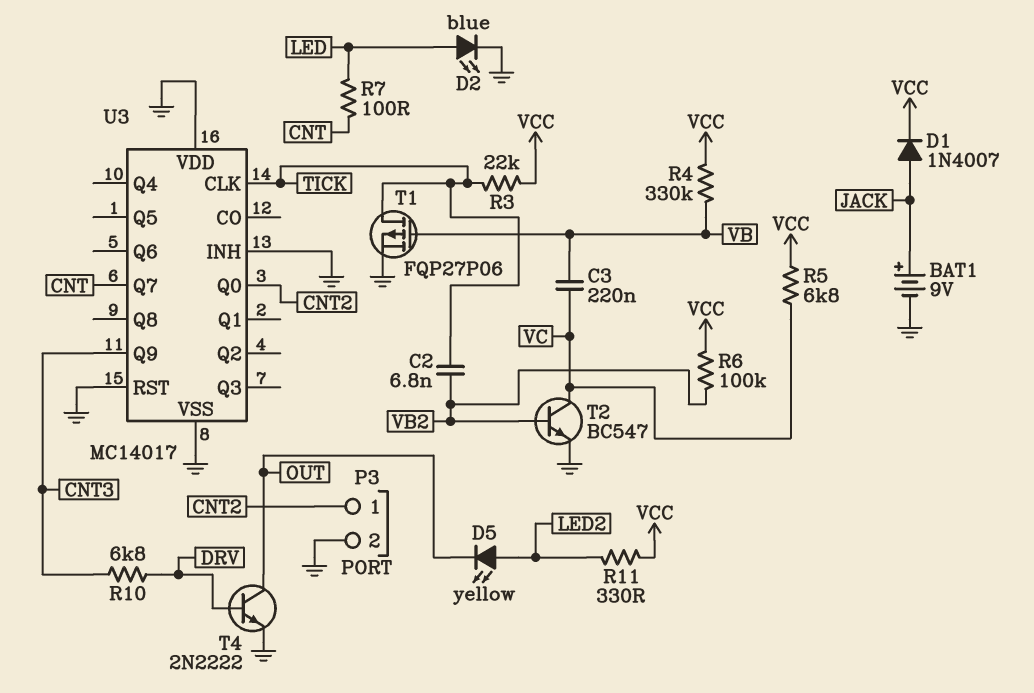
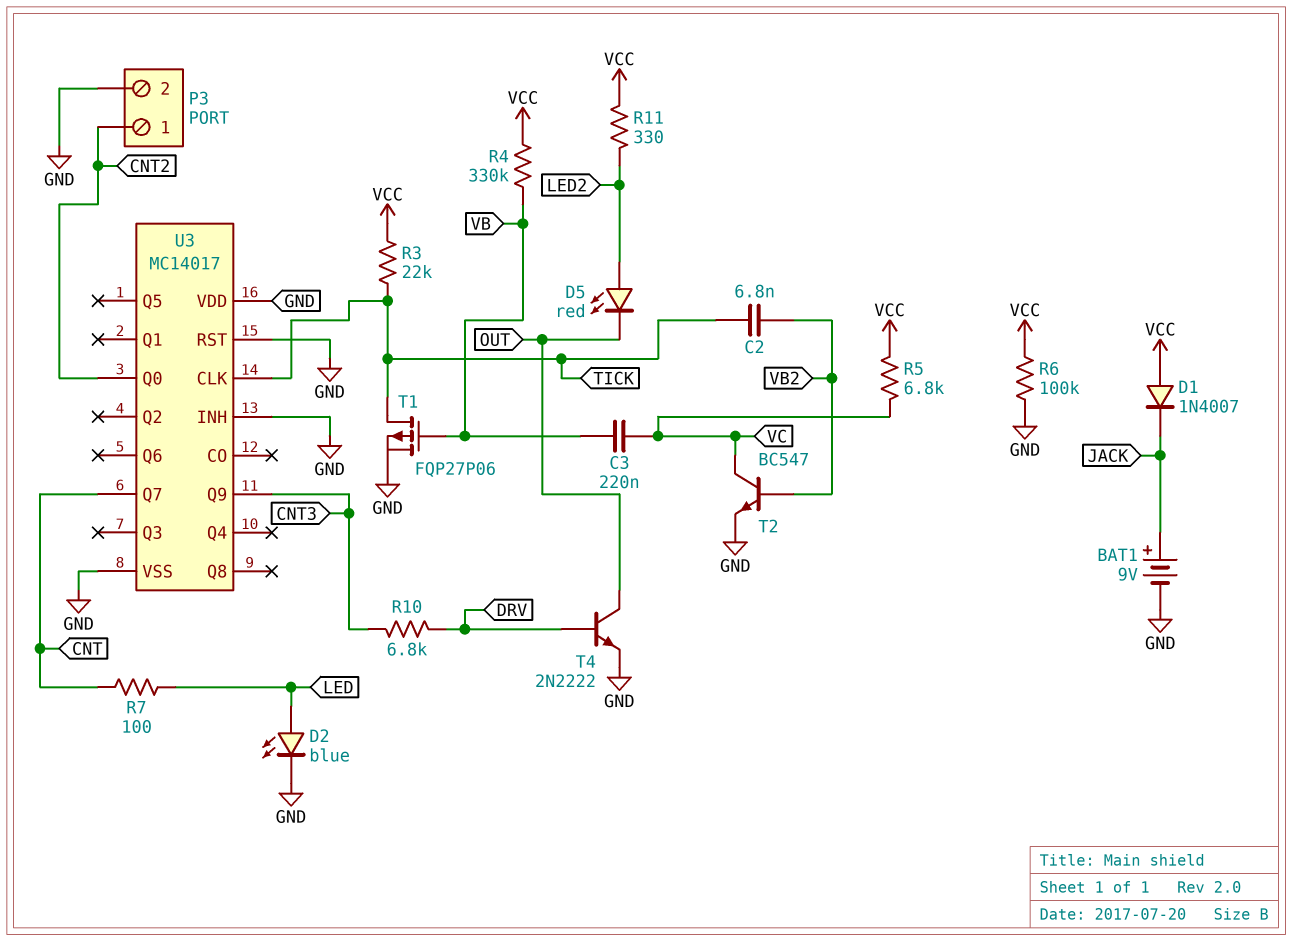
D1: diode 1N4007 (A JACK, K VCC) -> diode 1N4007 (A VCC, K JACK)
D5: LED yellow (A LED2, K OUT) -> LED red (A LED2, K OUT)
R6: 100k (VB2, VCC) -> 100k (GND, VCC)

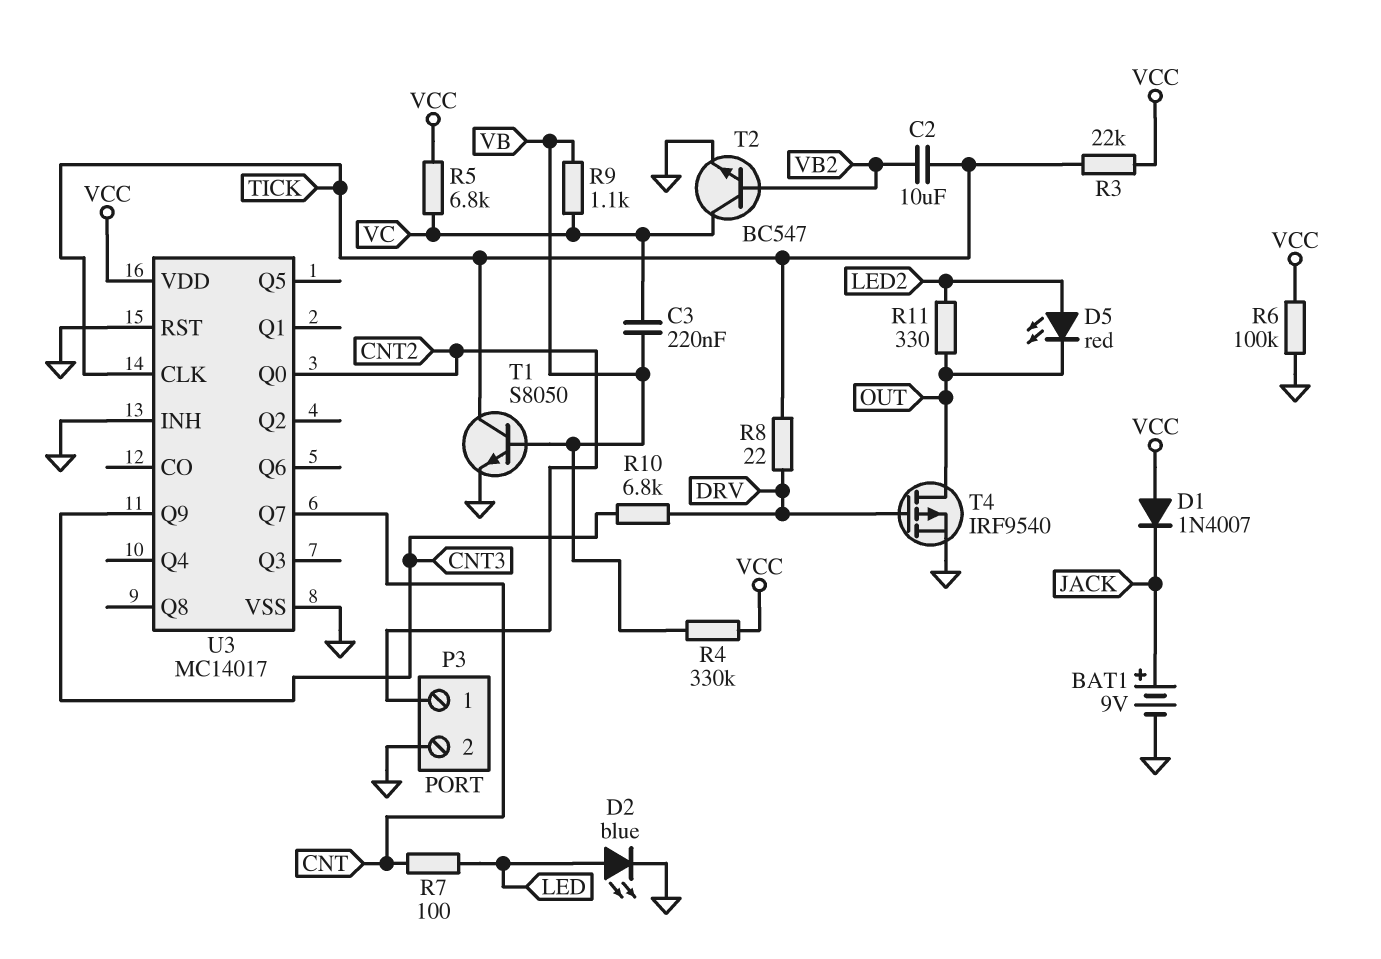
C2: 6.8nF (TICK, VB2) -> 10uF (TICK, VB2)
R8: none -> 22 (DRV, TICK)
R9: none -> 1.1k (VB, VC)
R11: 330 (LED2, VCC) -> 330 (LED2, OUT)
T1: PMOS FQP27P06 (G VB, D TICK, S GND) -> NPN S8050 (B VB, C TICK, E GND)
T4: NPN 2N2222 (B DRV, C OUT, E GND) -> PMOS IRF9540 (G DRV, D OUT, S GND)
U3 pin VDD: GND -> VCC

